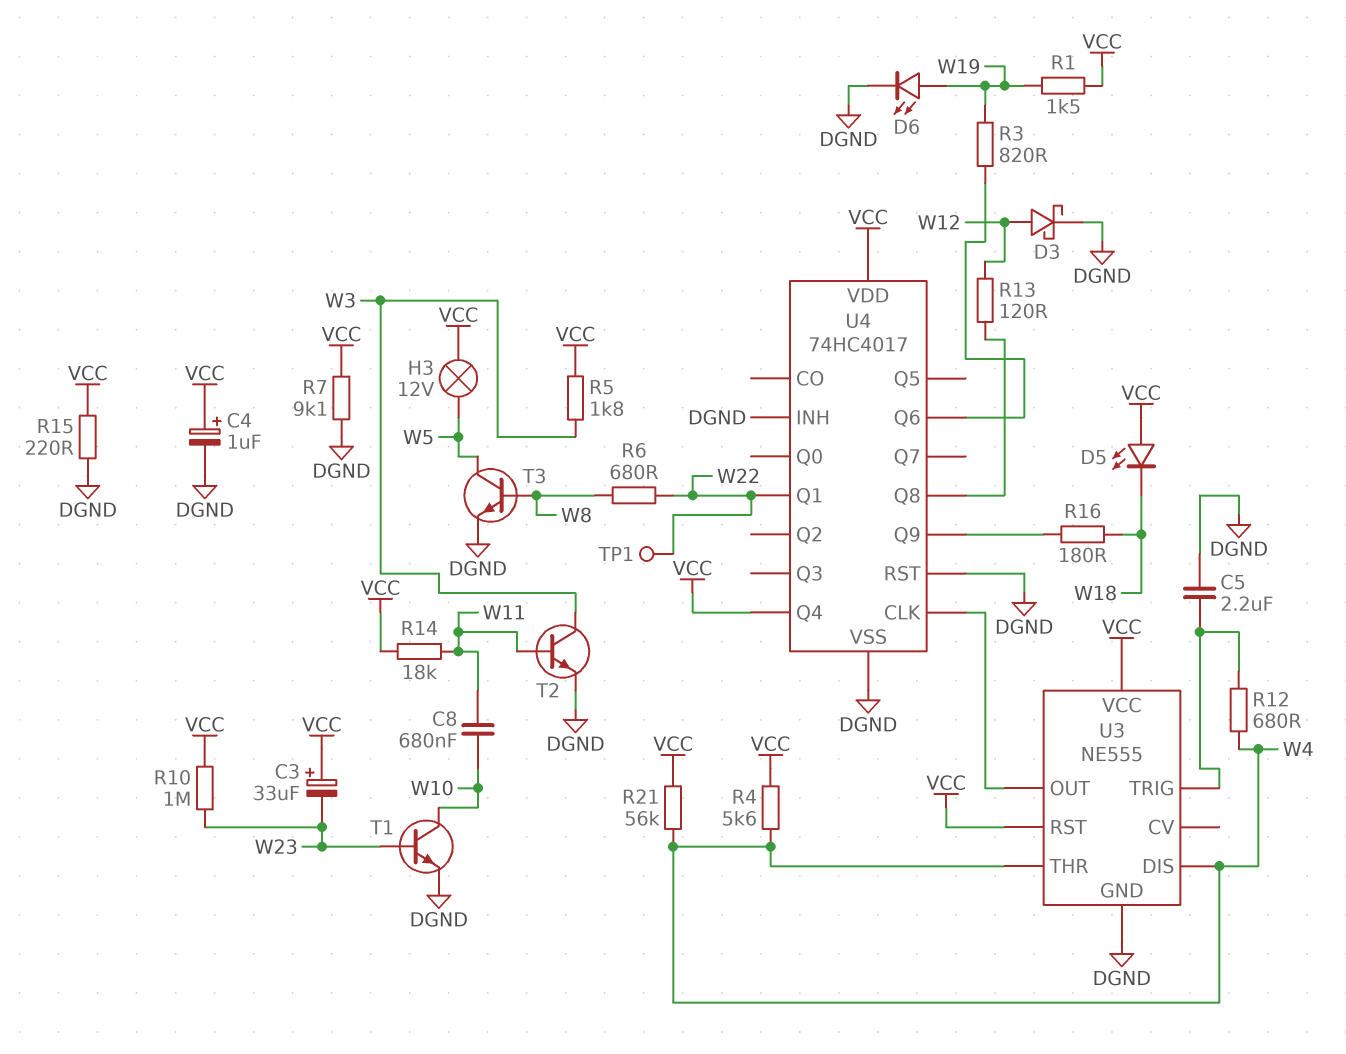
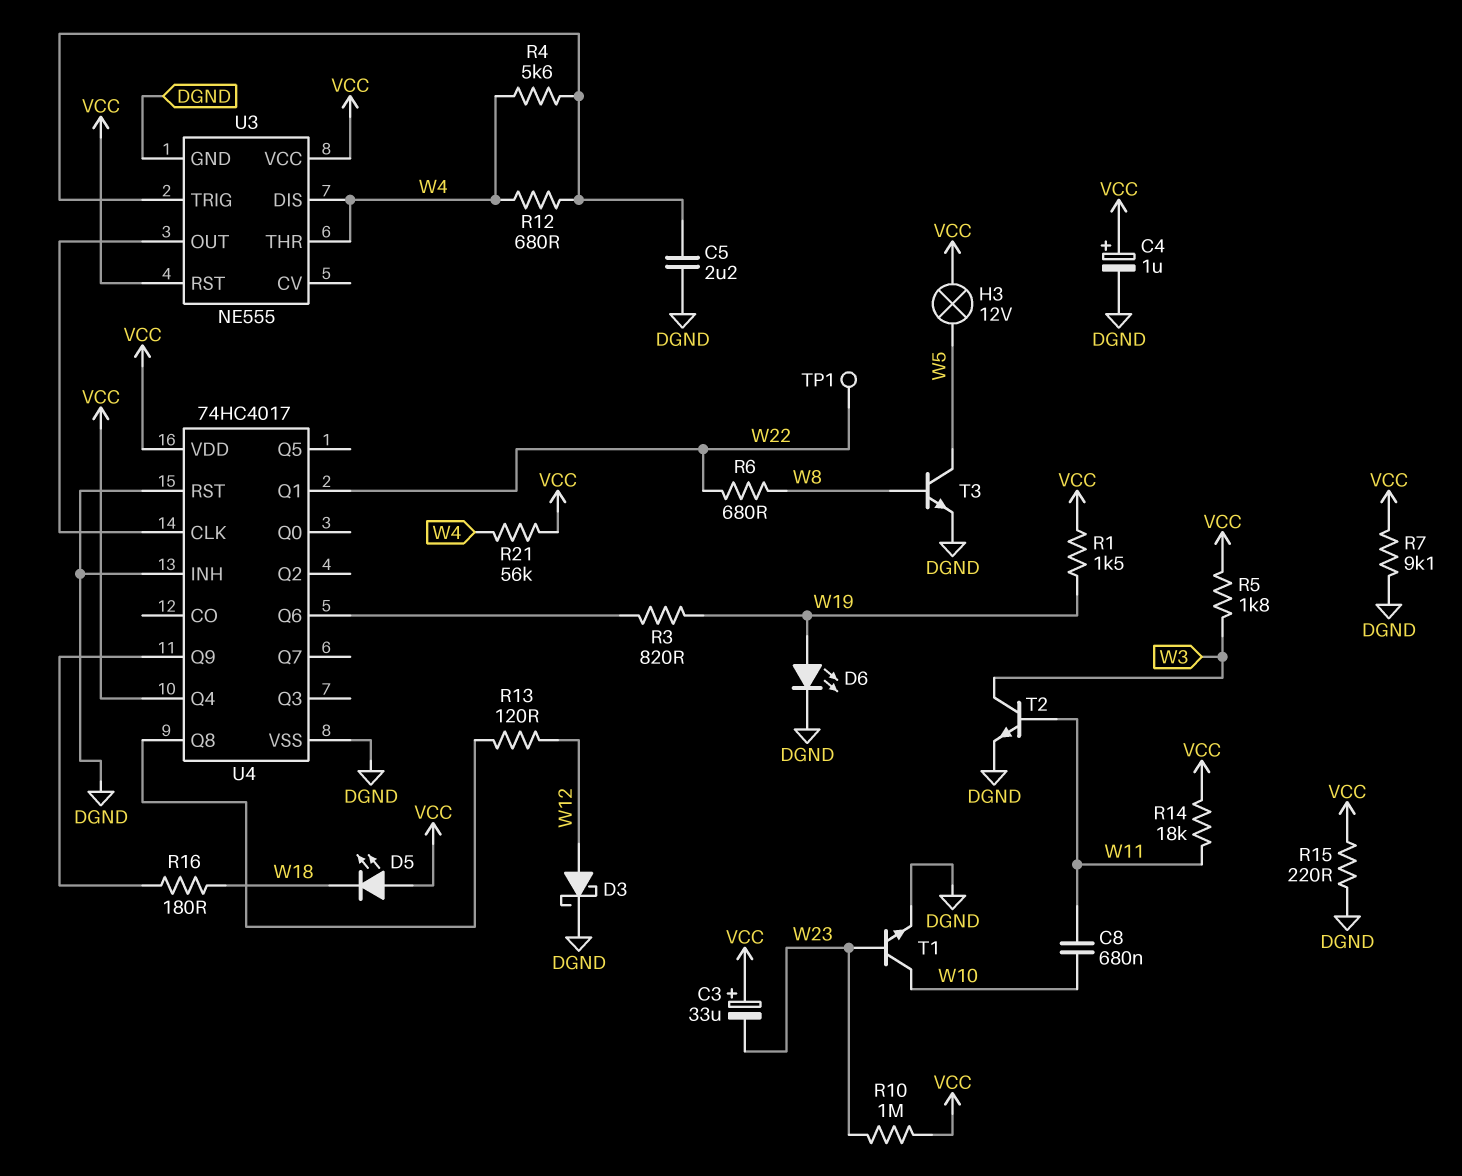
R4: 5.6k (VCC, W4) -> 5.6k (U3/TRIG, W4)

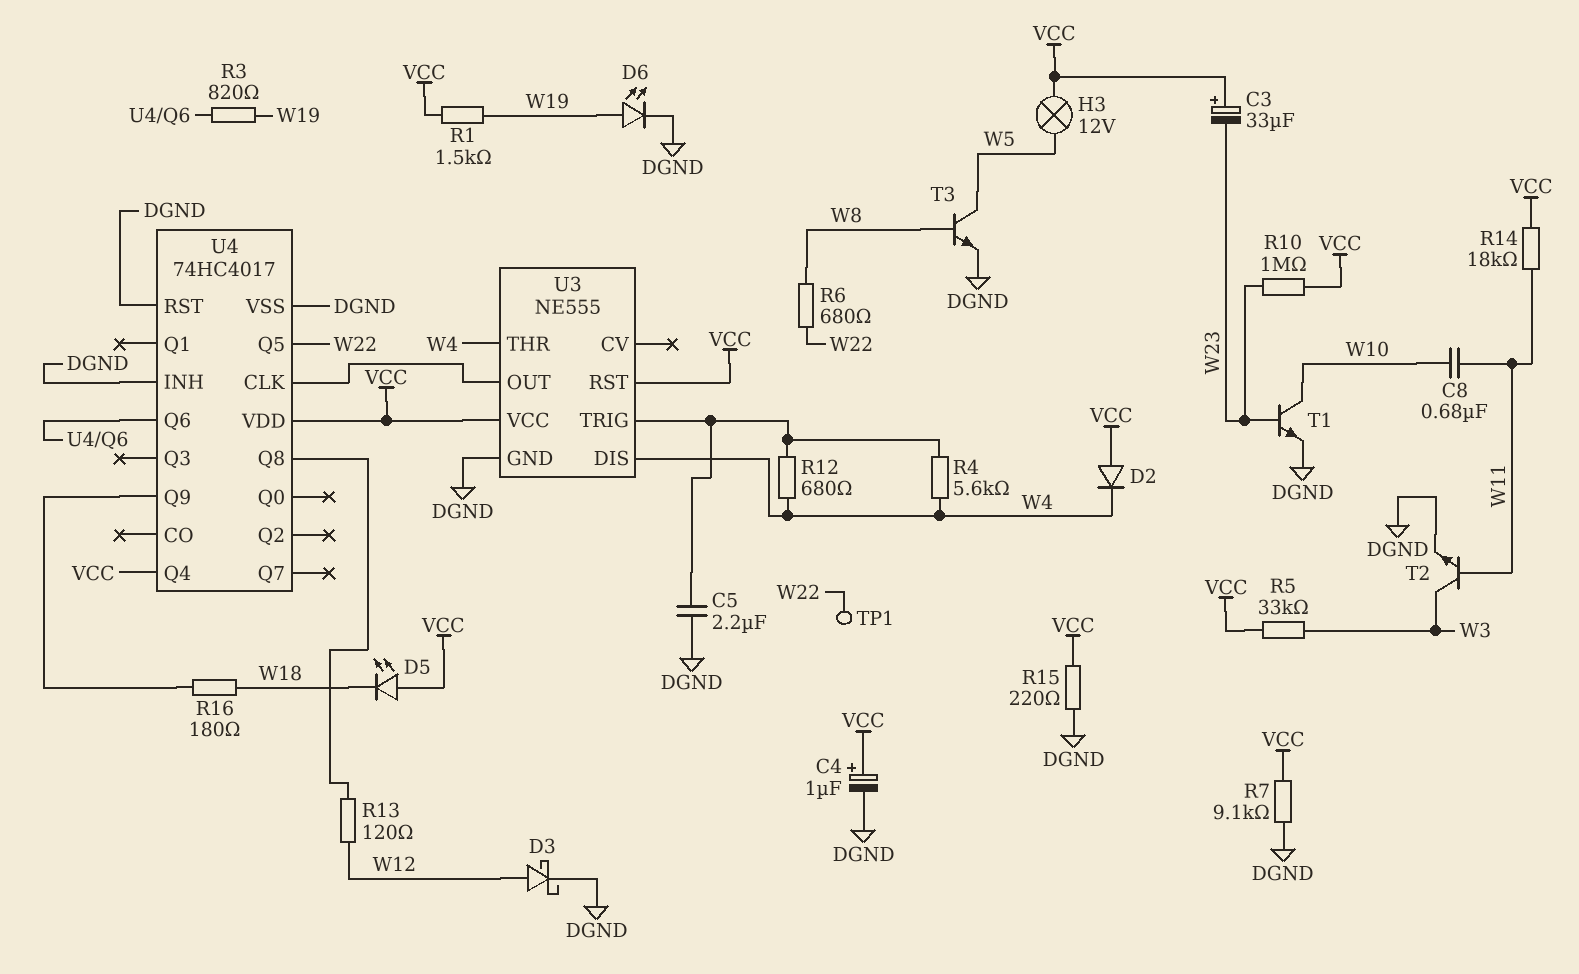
D2: none -> diode (A VCC, K W4)
R5: 1.8k (VCC, W3) -> 33k (VCC, W3)
R21: 56k (VCC, W4) -> none
U4 pin Q1: W22 -> none
U4 pin Q5: none -> W22

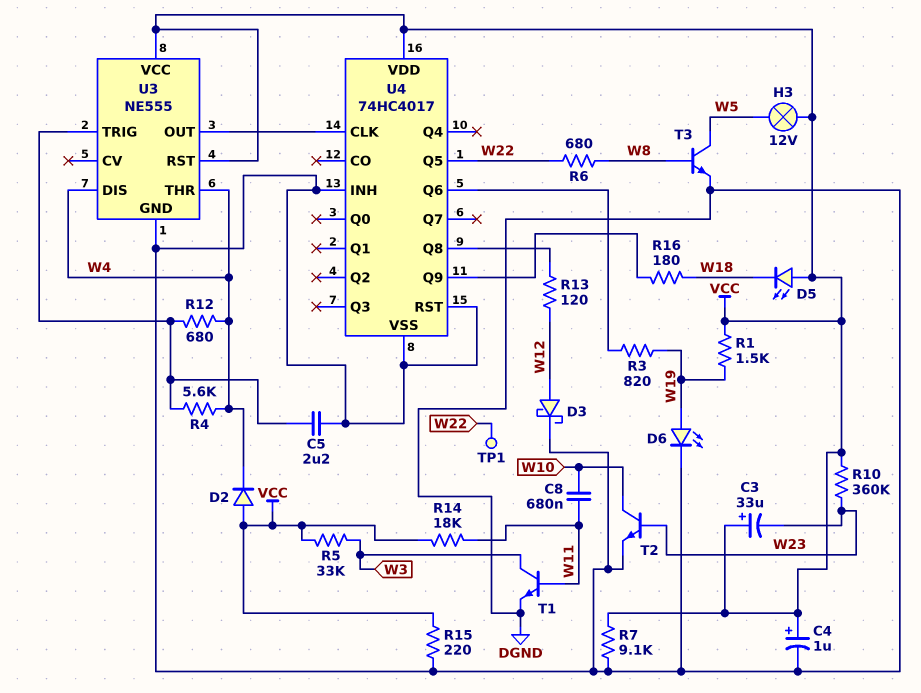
R10: 1M (VCC, W23) -> 360k (VCC, W23)
T1: NPN (B W23, C W10, E DGND) -> NPN (B W11, C W3, E DGND)
T2: NPN (B W11, C W3, E DGND) -> NPN (B W23, C W10, E DGND)
U4 pin Q4: VCC -> none

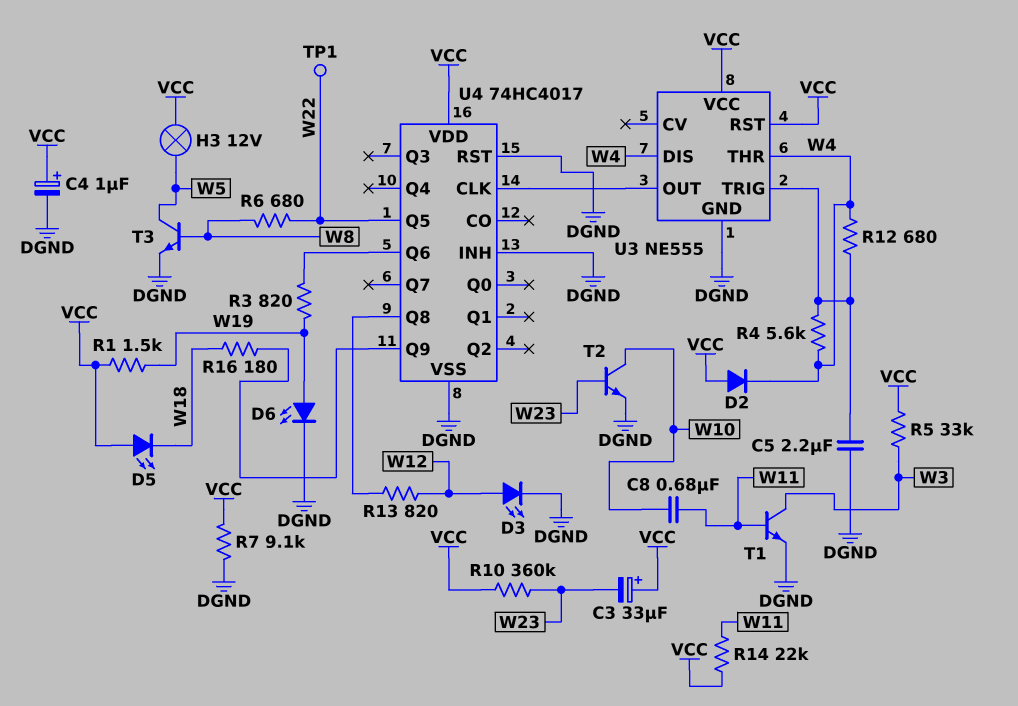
D3: schottky (A W12, K DGND) -> LED (A W12, K DGND)
R13: 120 (U4/Q8, W12) -> 820 (U4/Q8, W12)
R14: 18k (VCC, W11) -> 22k (VCC, W11)
R15: 220 (DGND, VCC) -> none

